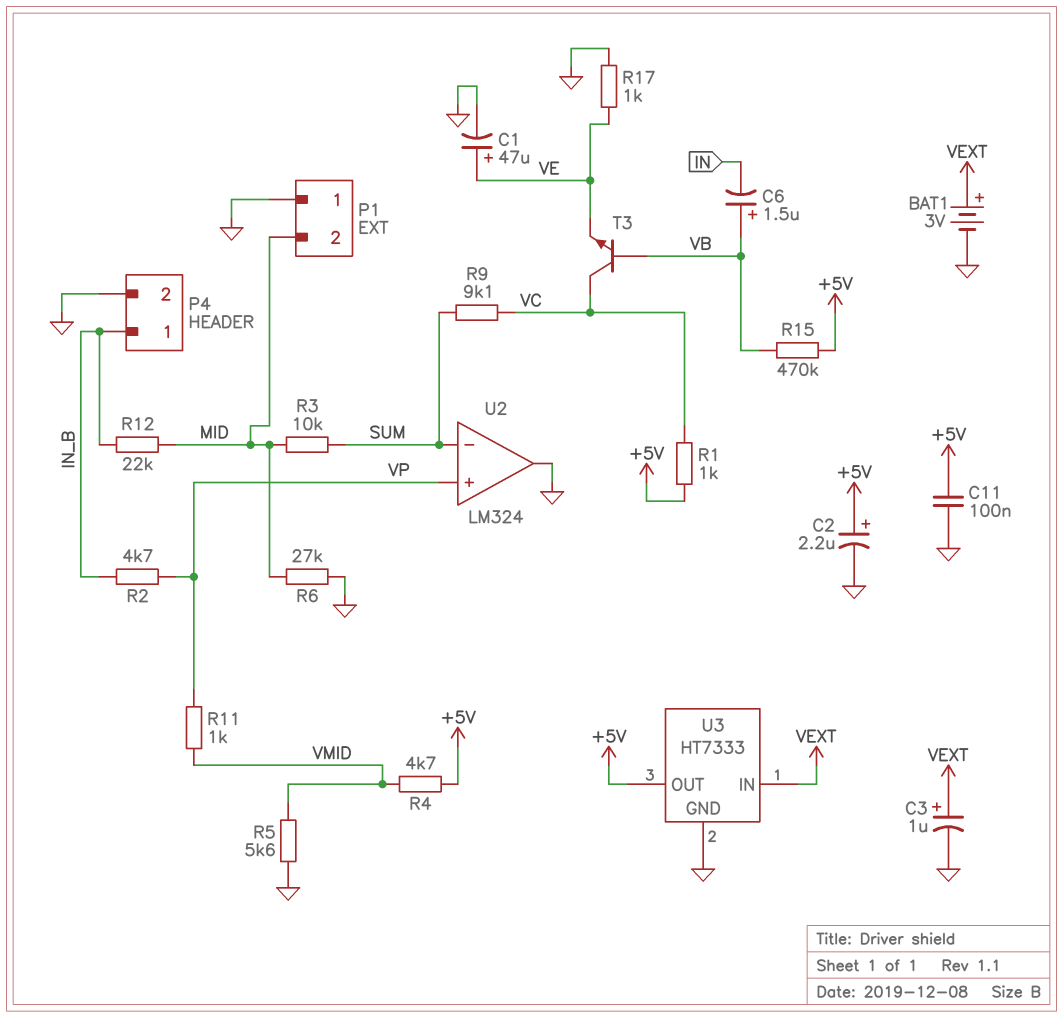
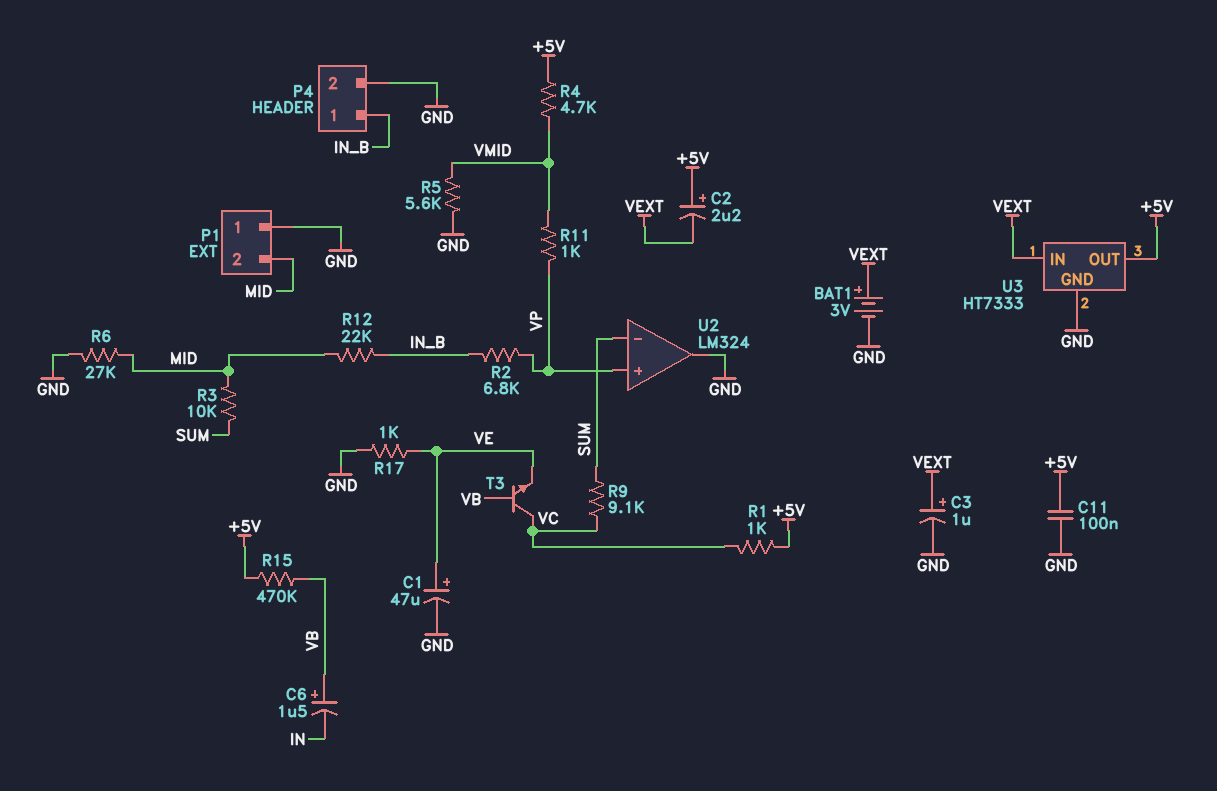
C2: 2.2uF (plus +5V, minus GND) -> 2.2uF (plus +5V, minus VEXT)
R2: 4.7k (IN_B, VP) -> 6.8k (IN_B, VP)

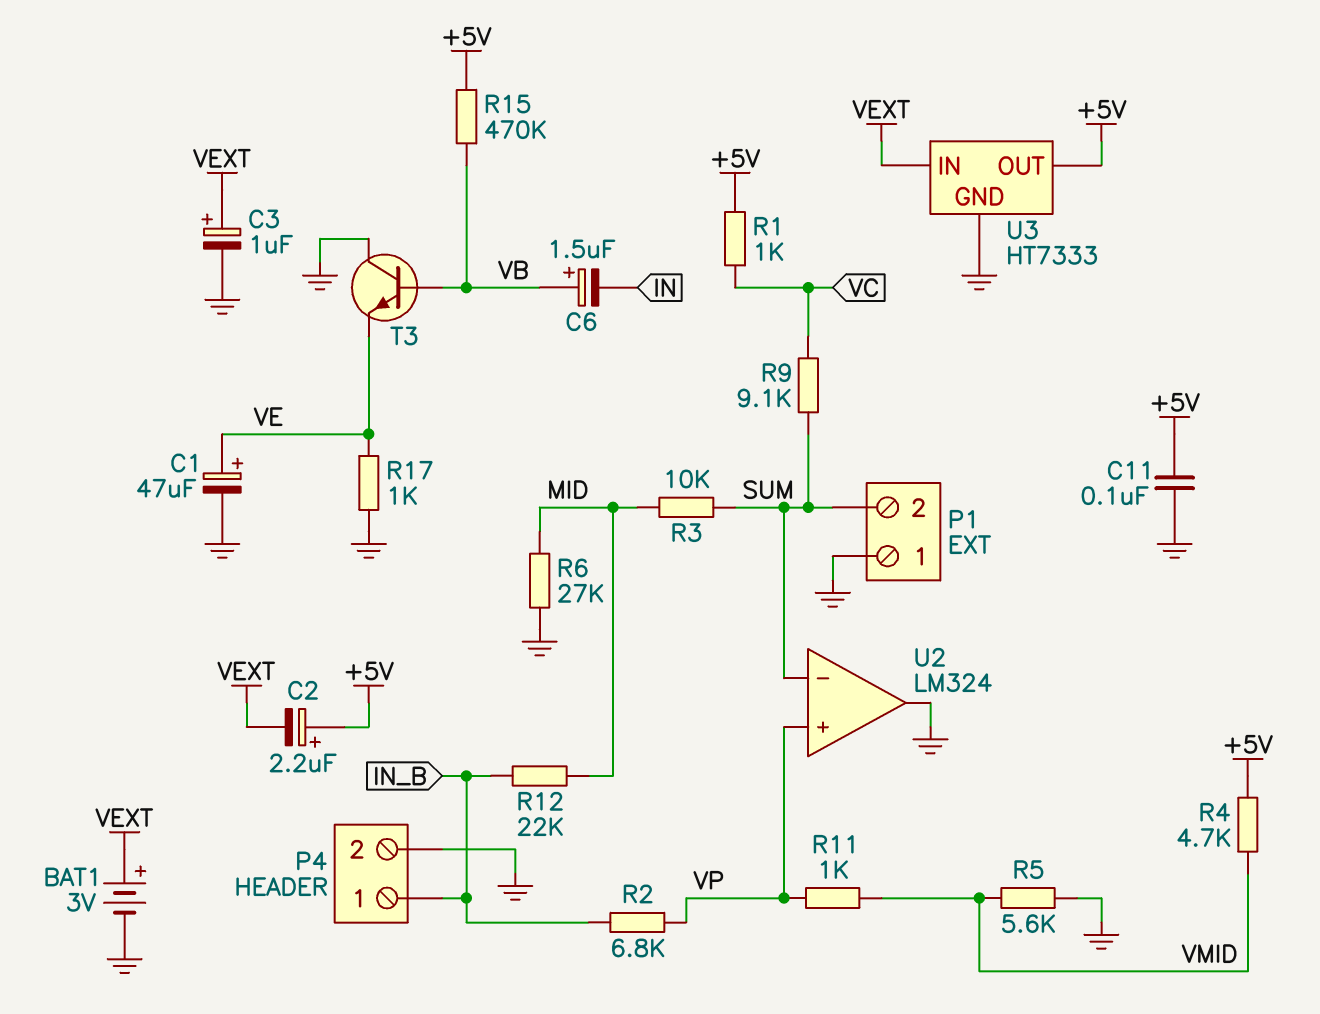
P1 pin 2: MID -> SUM
T3: NPN (B VB, C VC, E VE) -> NPN (B VB, C GND, E VE)

